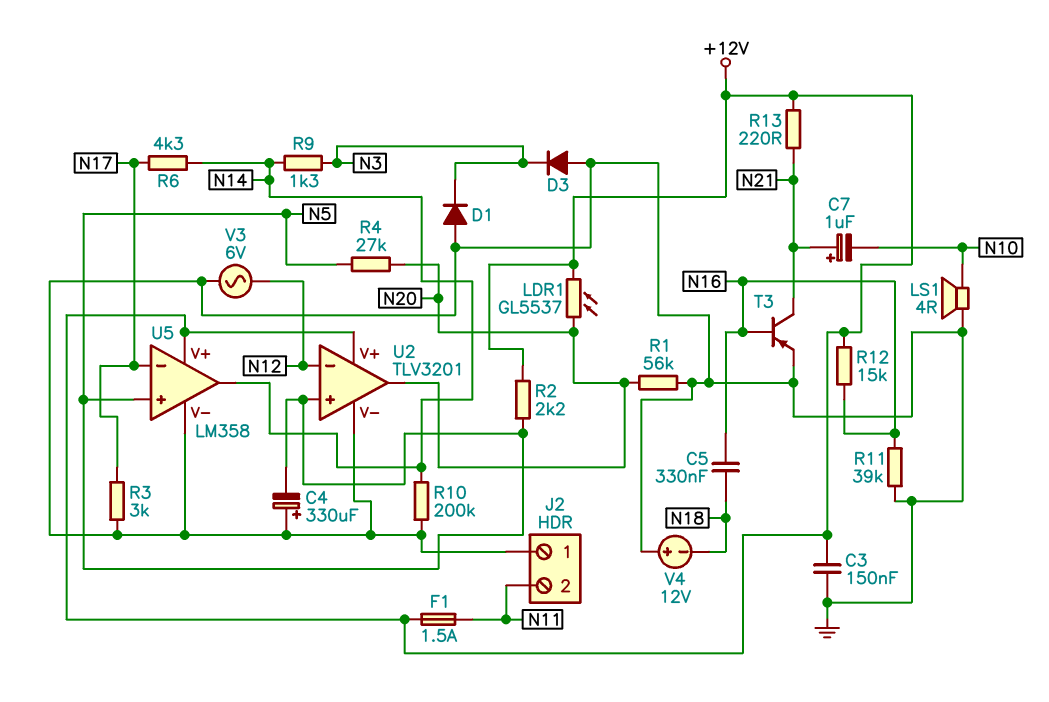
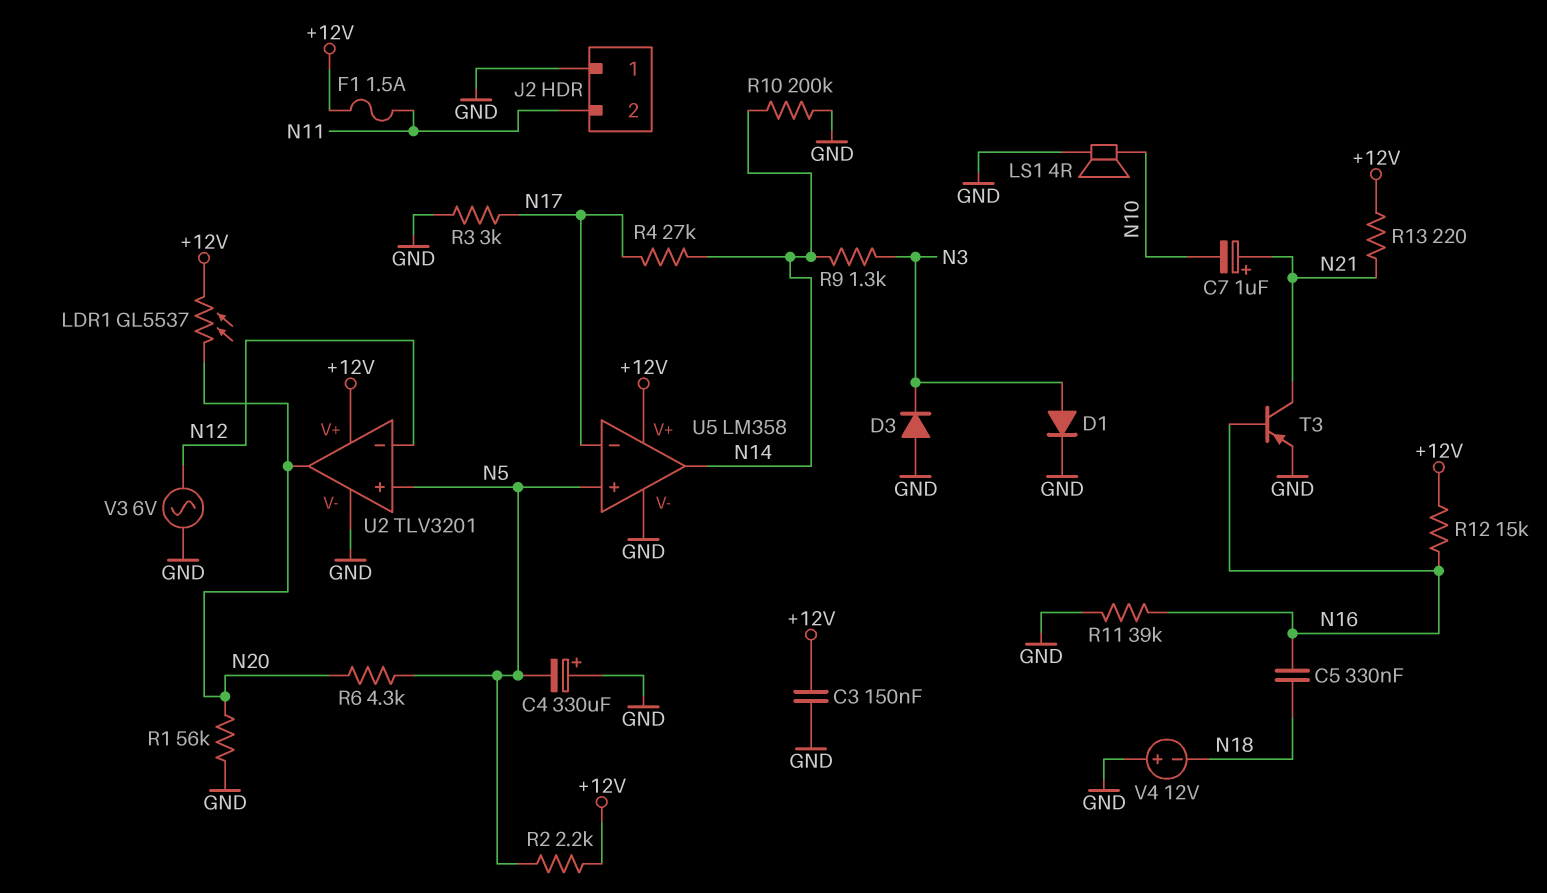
D1: diode (A GND, K N3) -> diode (A N3, K GND)
R4: 27k (N5, N20) -> 27k (N14, N17)
R6: 4.3k (N14, N17) -> 4.3k (N5, N20)

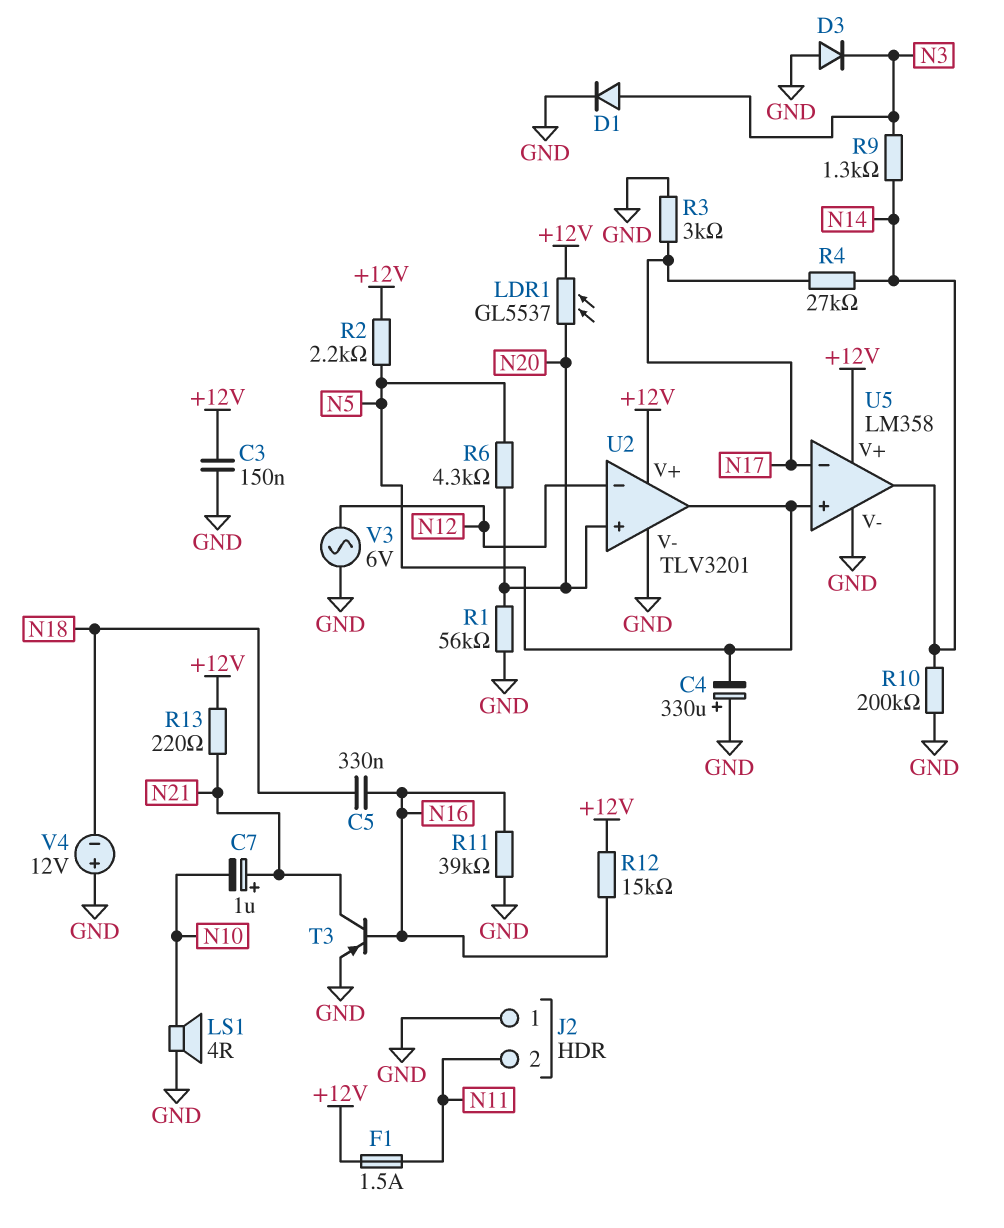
U2 pin in+: N5 -> N20
U2 pin out: N20 -> N5

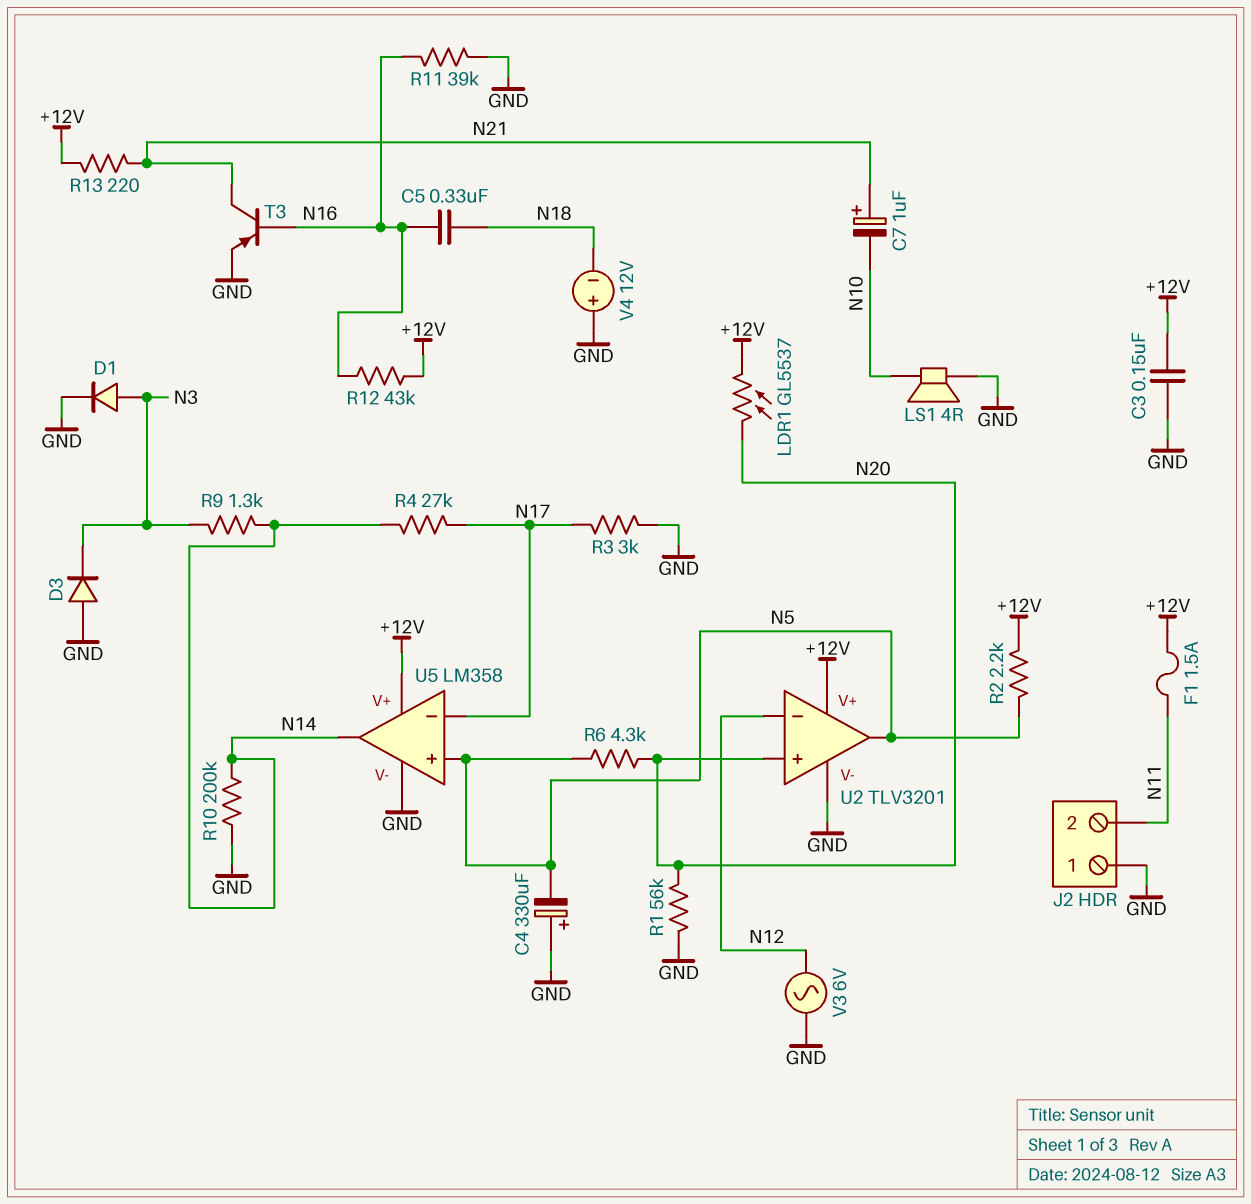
R12: 15k (+12V, N16) -> 43k (+12V, N16)

